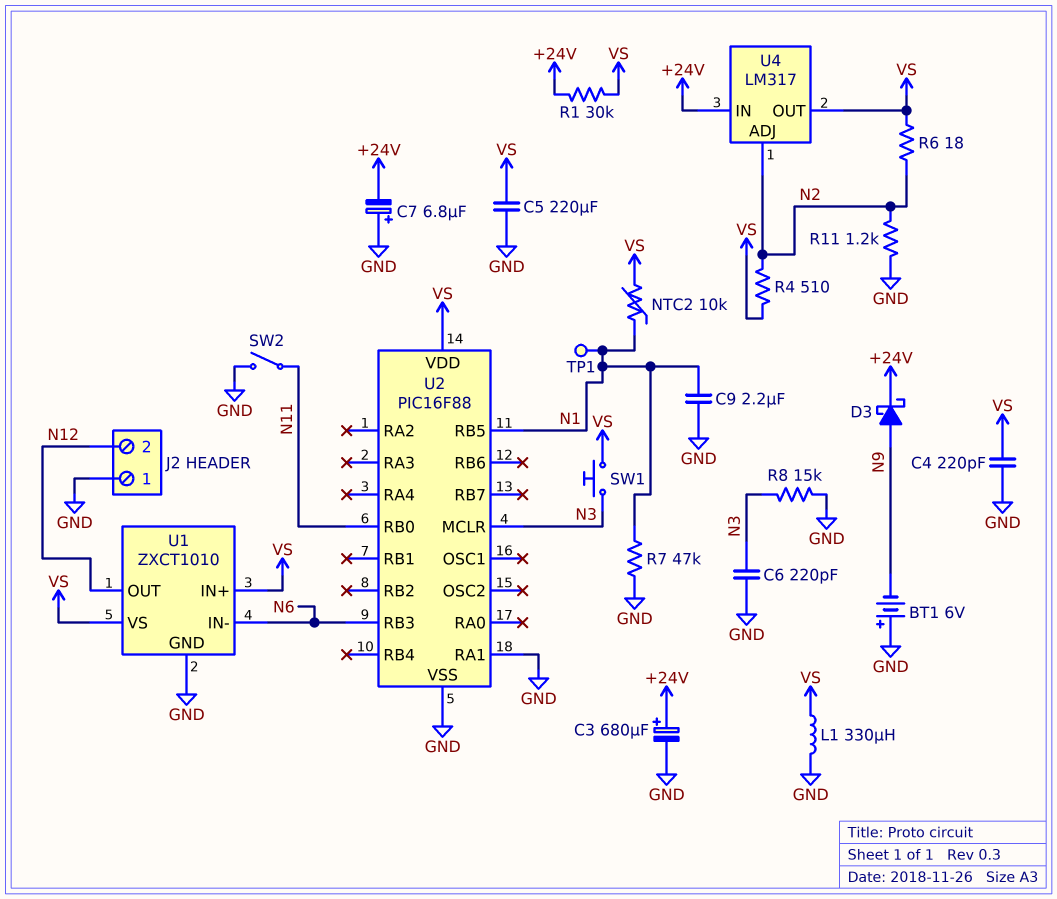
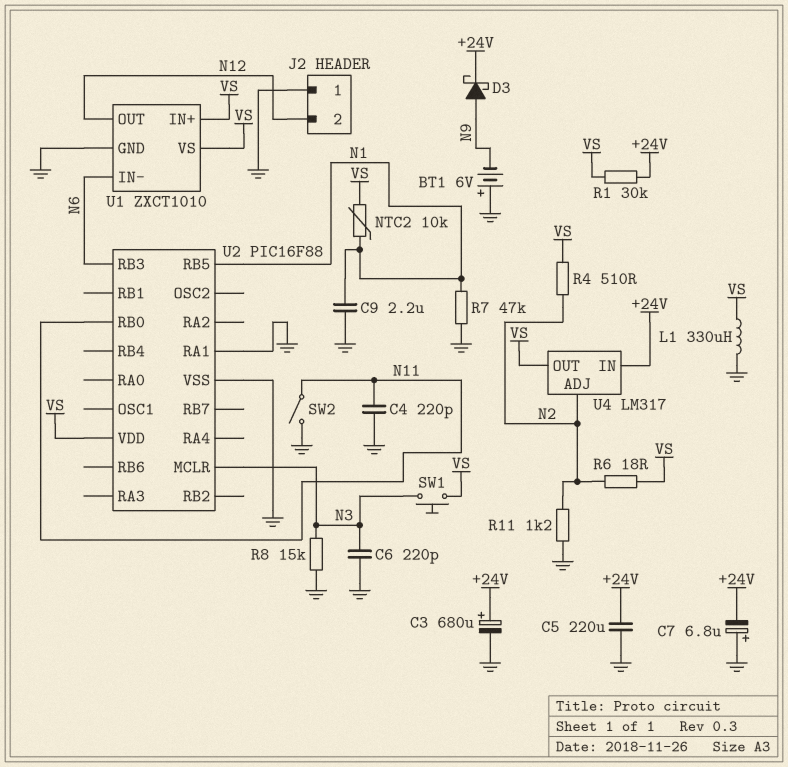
C4: 220pF (GND, VS) -> 220pF (GND, N11)
C5: 220uF (GND, VS) -> 220uF (+24V, GND)
TP1: test point (N1) -> none

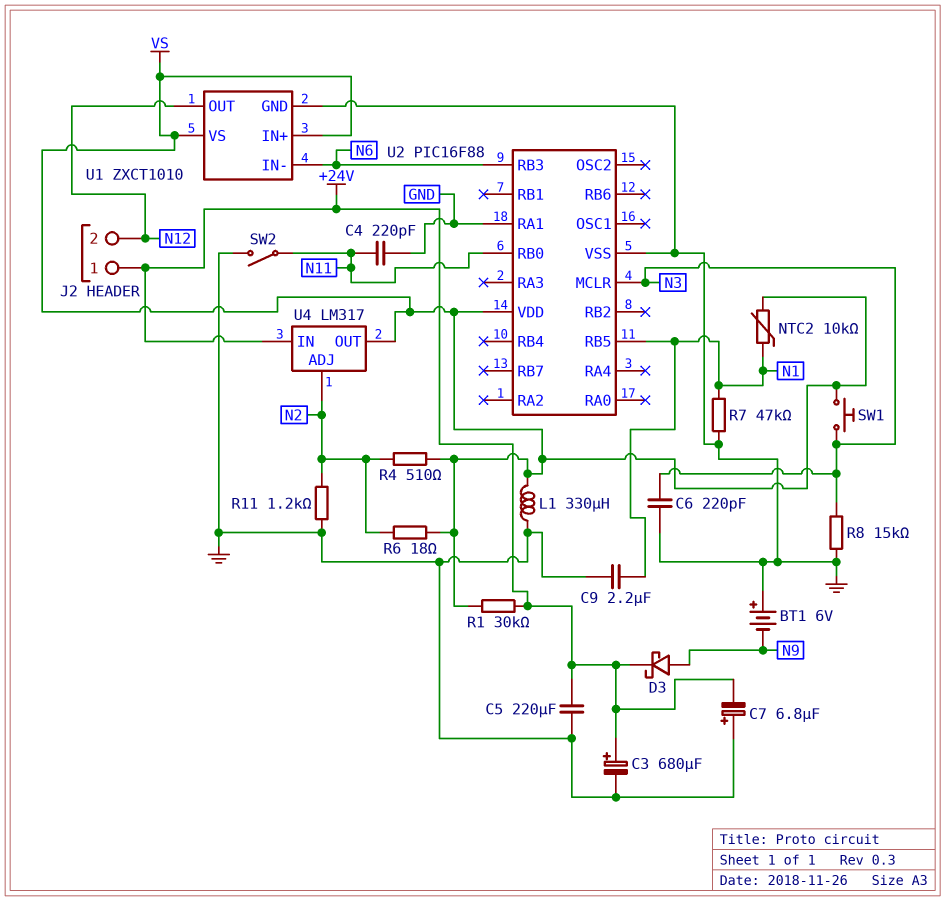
J2 pin 1: GND -> +24V

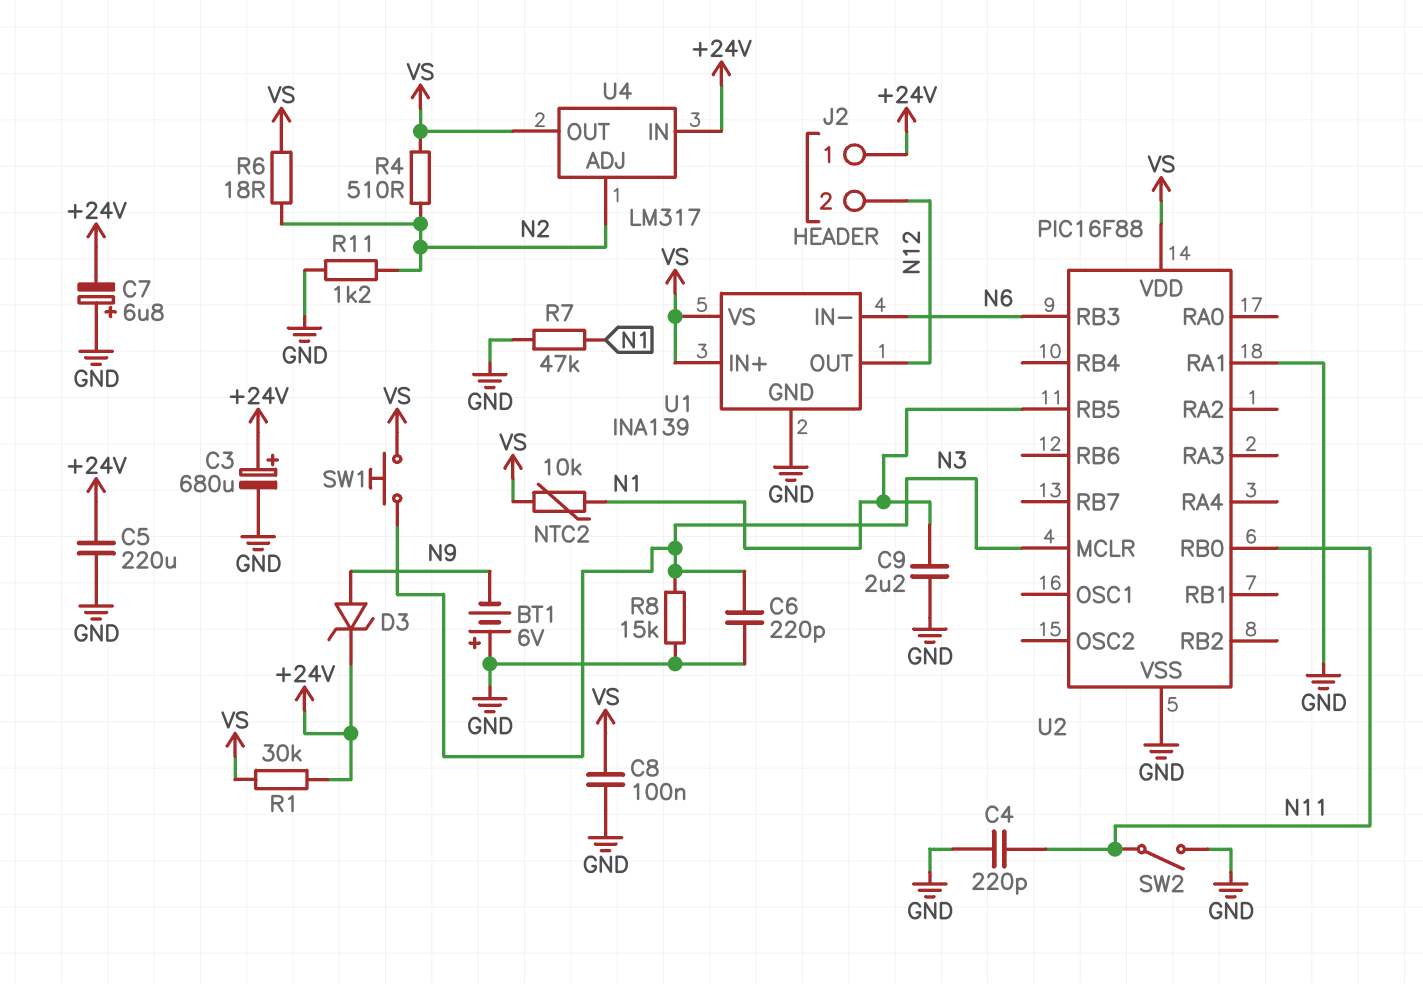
C8: none -> 100nF (GND, VS)
D3: schottky (A N9, K +24V) -> zener (A N9, K +24V)
L1: 330uH (GND, VS) -> none
U1: ZXCT1010 -> INA139

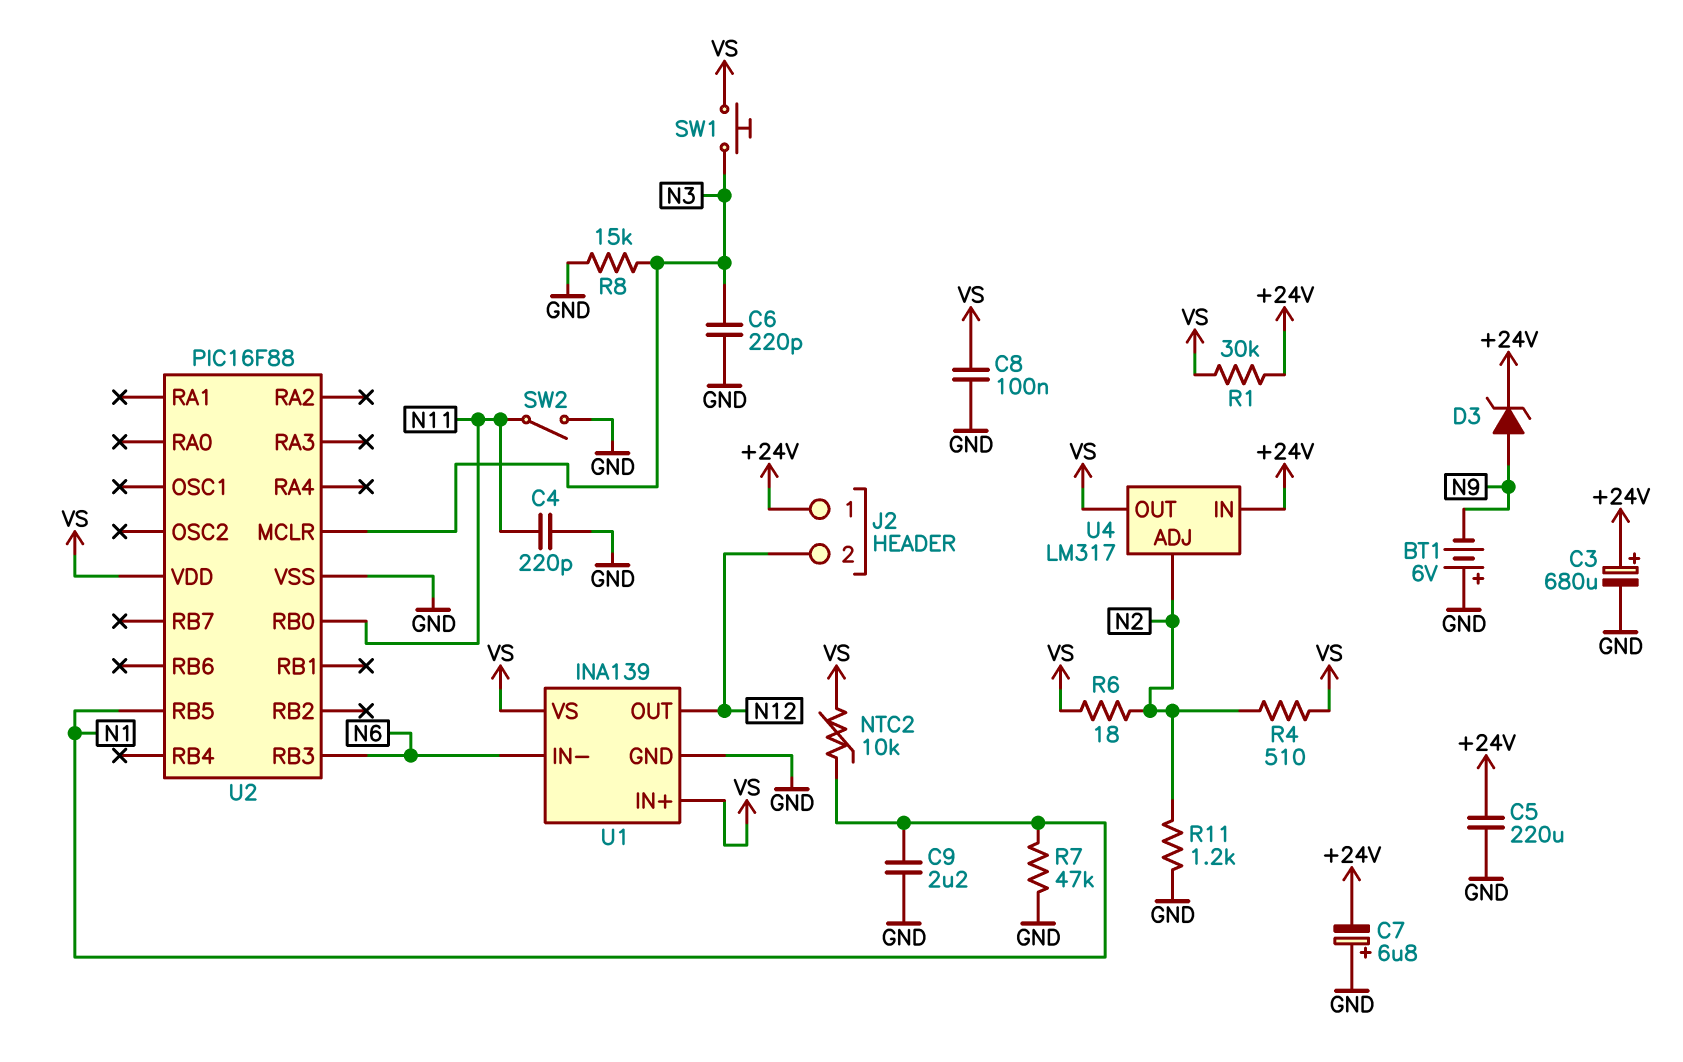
U2 pin RA1: GND -> none

